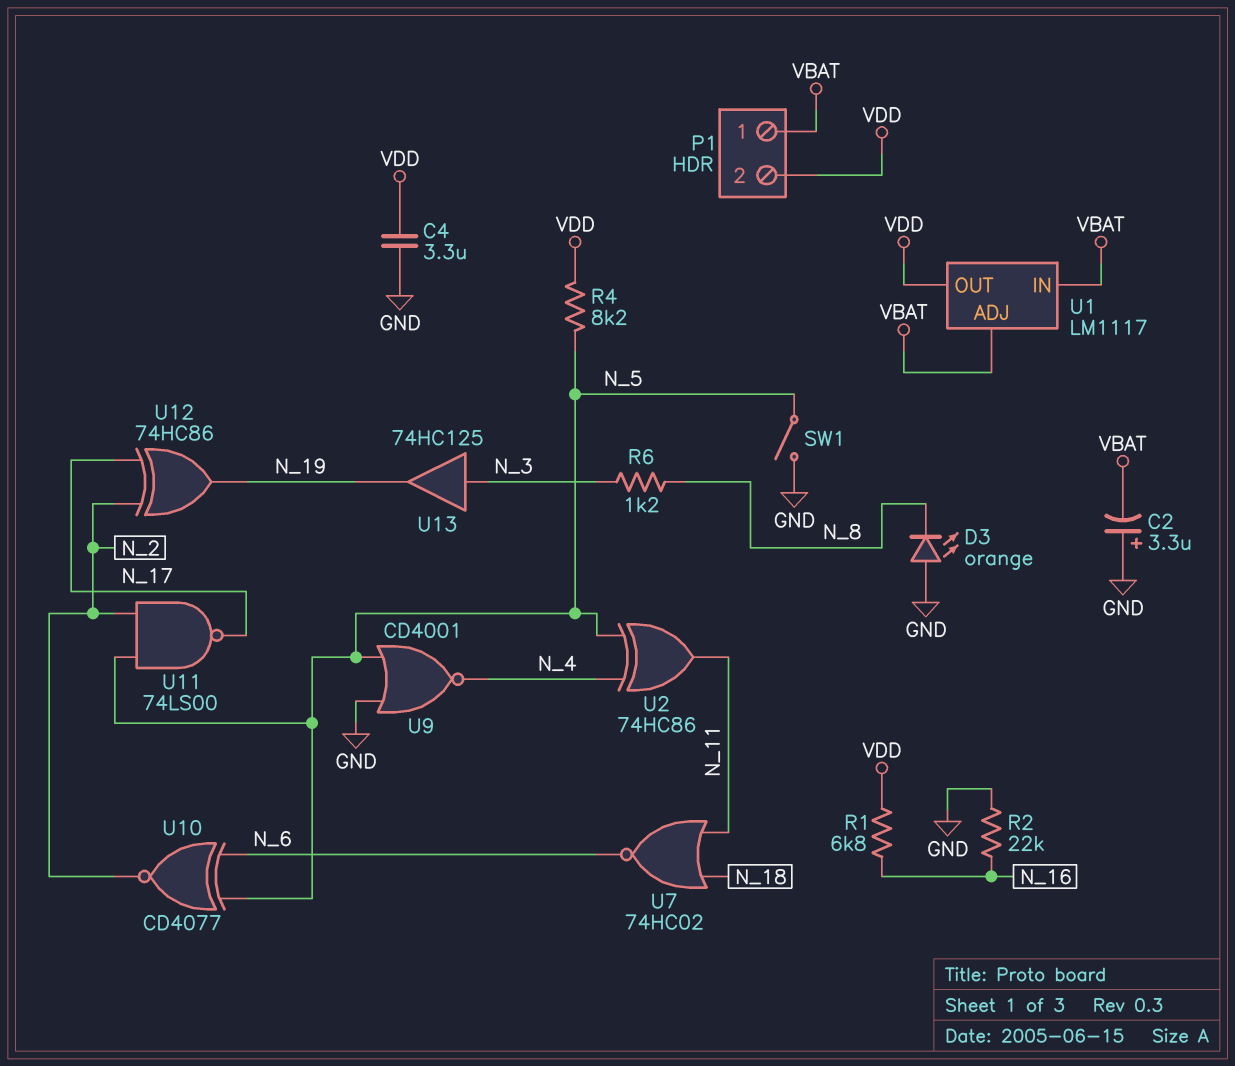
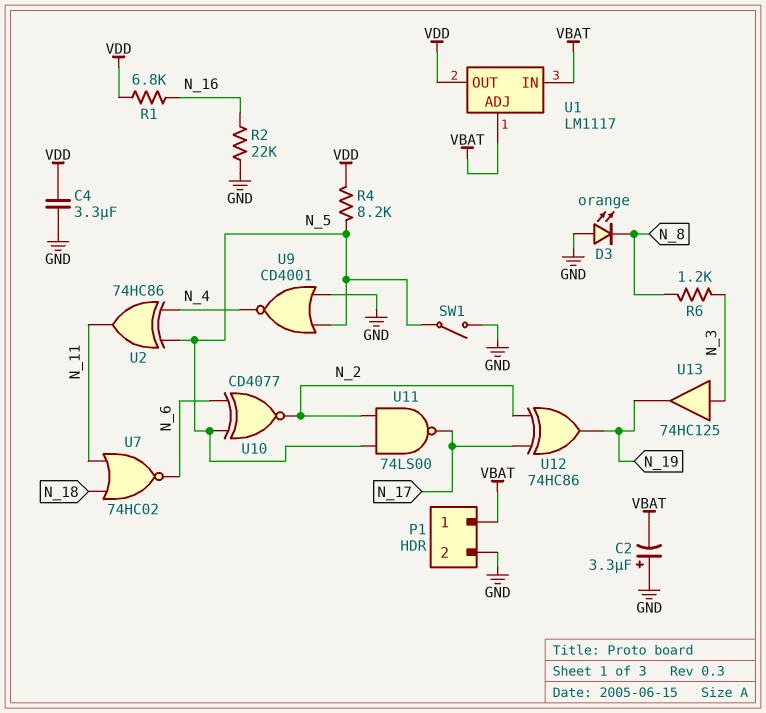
P1 pin 2: VDD -> GND

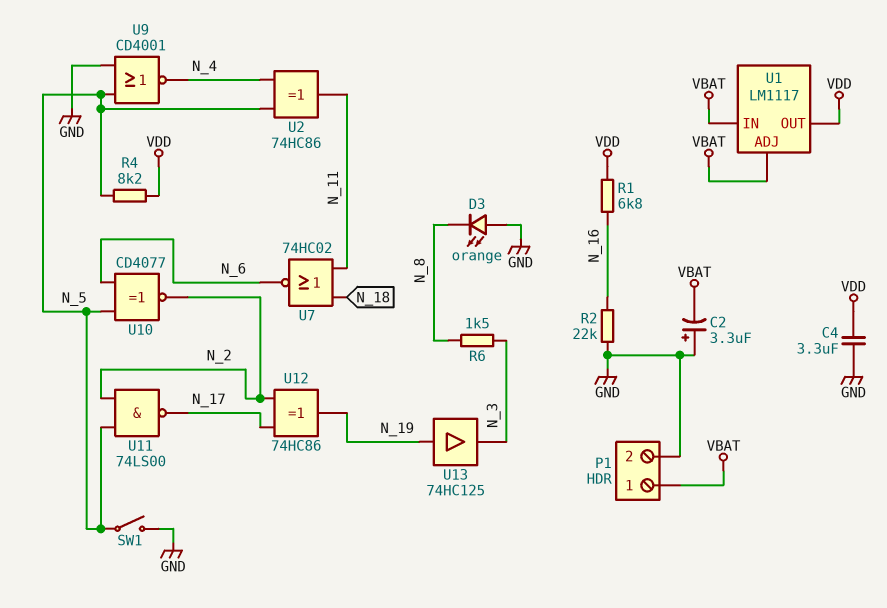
R6: 1.2k (N_3, N_8) -> 1.5k (N_3, N_8)
U13: buffer 74HC125 (in N_3, out N_19) -> buffer 74HC125 (in N_19, out N_3)

